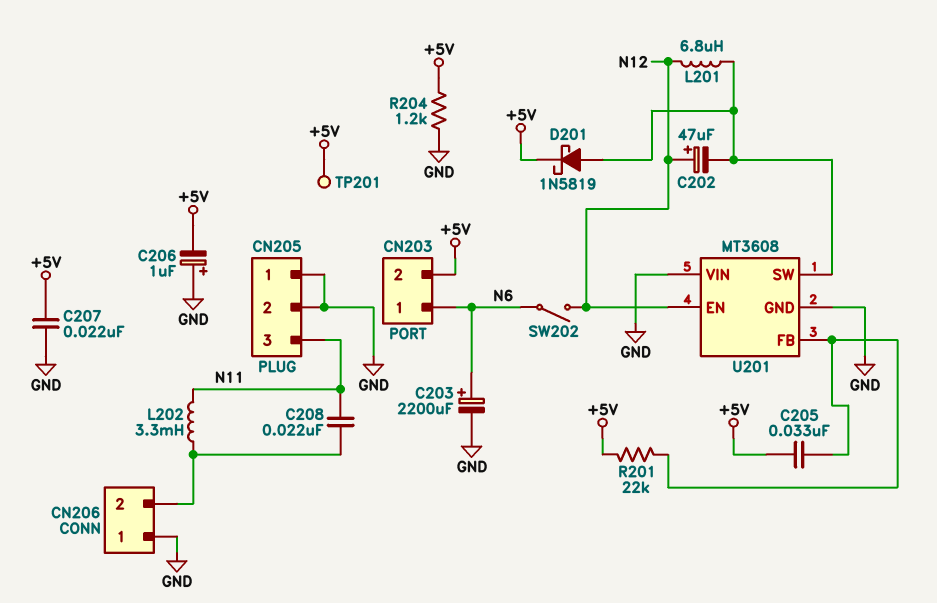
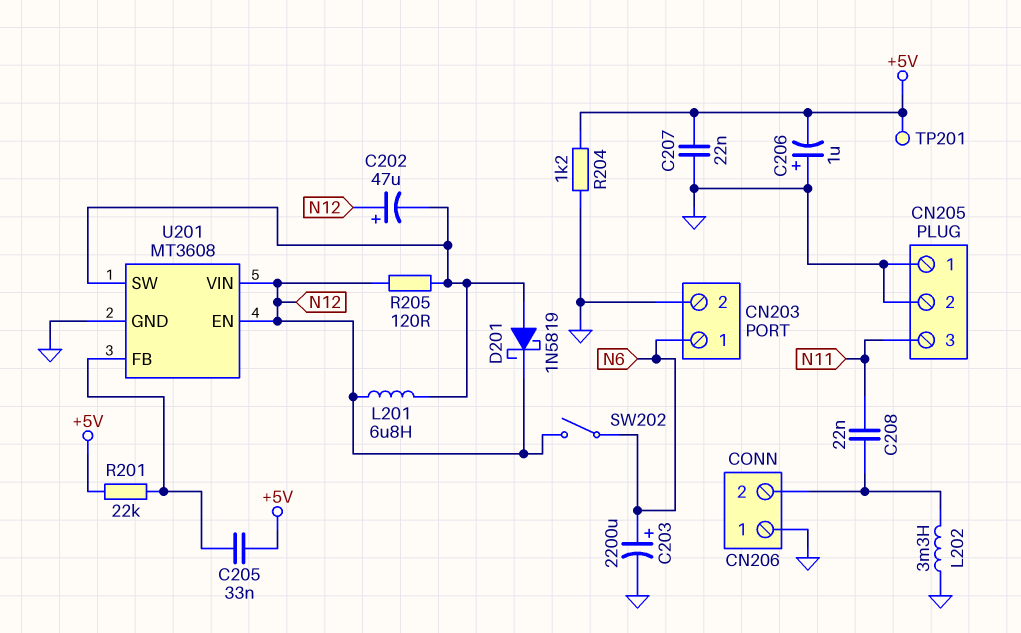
CN203 pin 2: +5V -> GND
D201: schottky 1N5819 (A U201/SW, K +5V) -> schottky 1N5819 (A U201/SW, K N12)
L202: 3.3mH (CN206/2, N11) -> 3.3mH (CN206/2, GND)
R205: none -> 120 (N12, U201/SW)
U201 pin VIN: GND -> N12

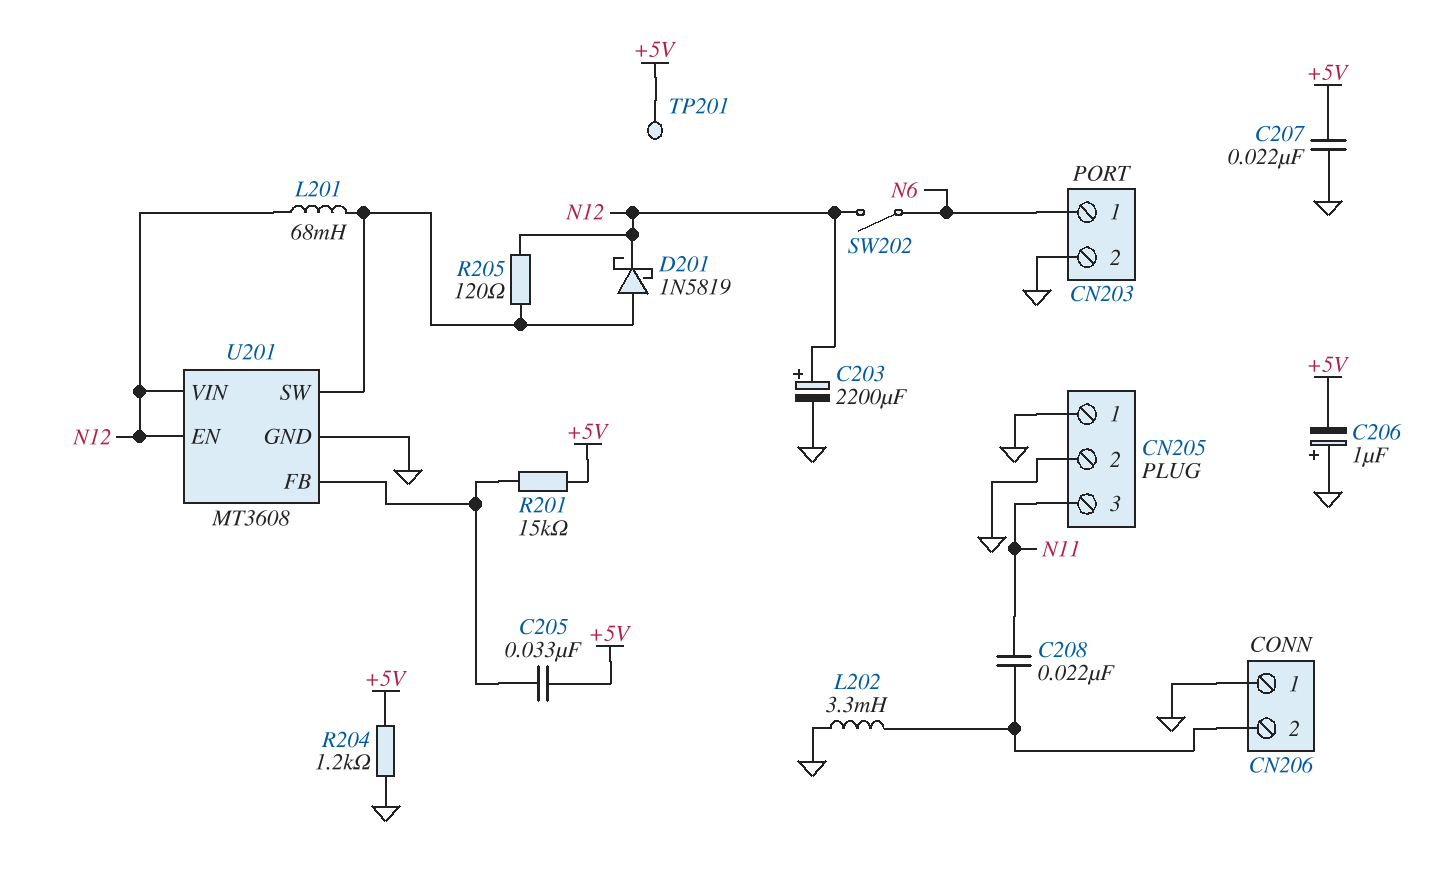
C202: 47uF (plus N12, minus U201/SW) -> none
C203: 2200uF (plus N6, minus GND) -> 2200uF (plus N12, minus GND)
L201: 6.8uH (N12, U201/SW) -> 68mH (N12, U201/SW)
R201: 22k (+5V, U201/FB) -> 15k (+5V, U201/FB)

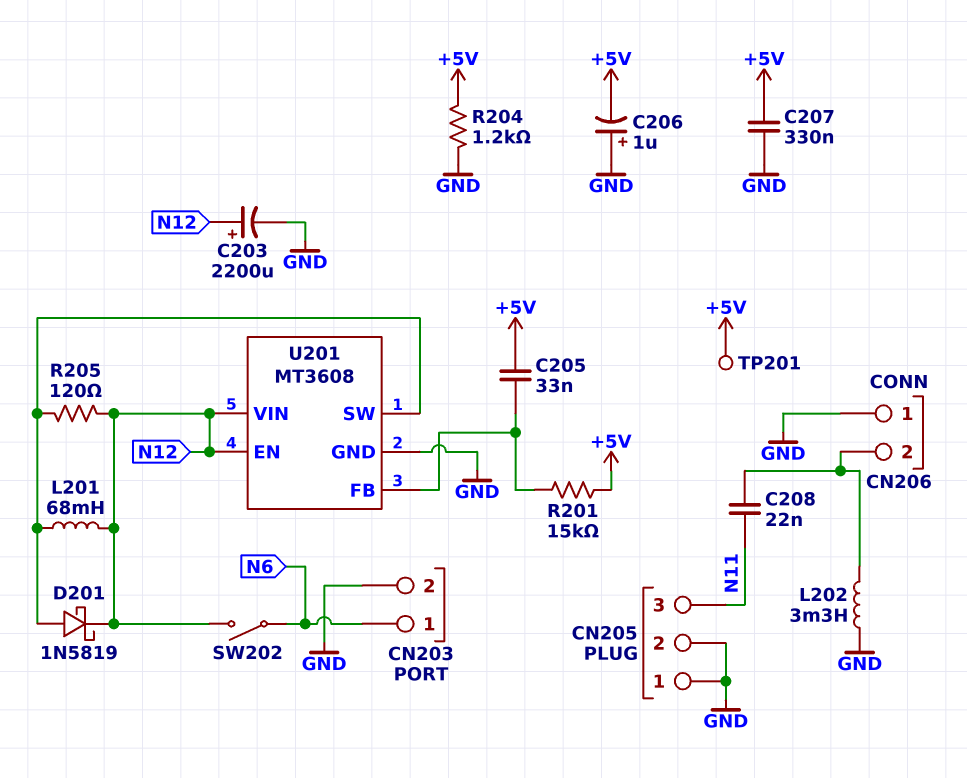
C207: 22nF (+5V, GND) -> 330nF (+5V, GND)

